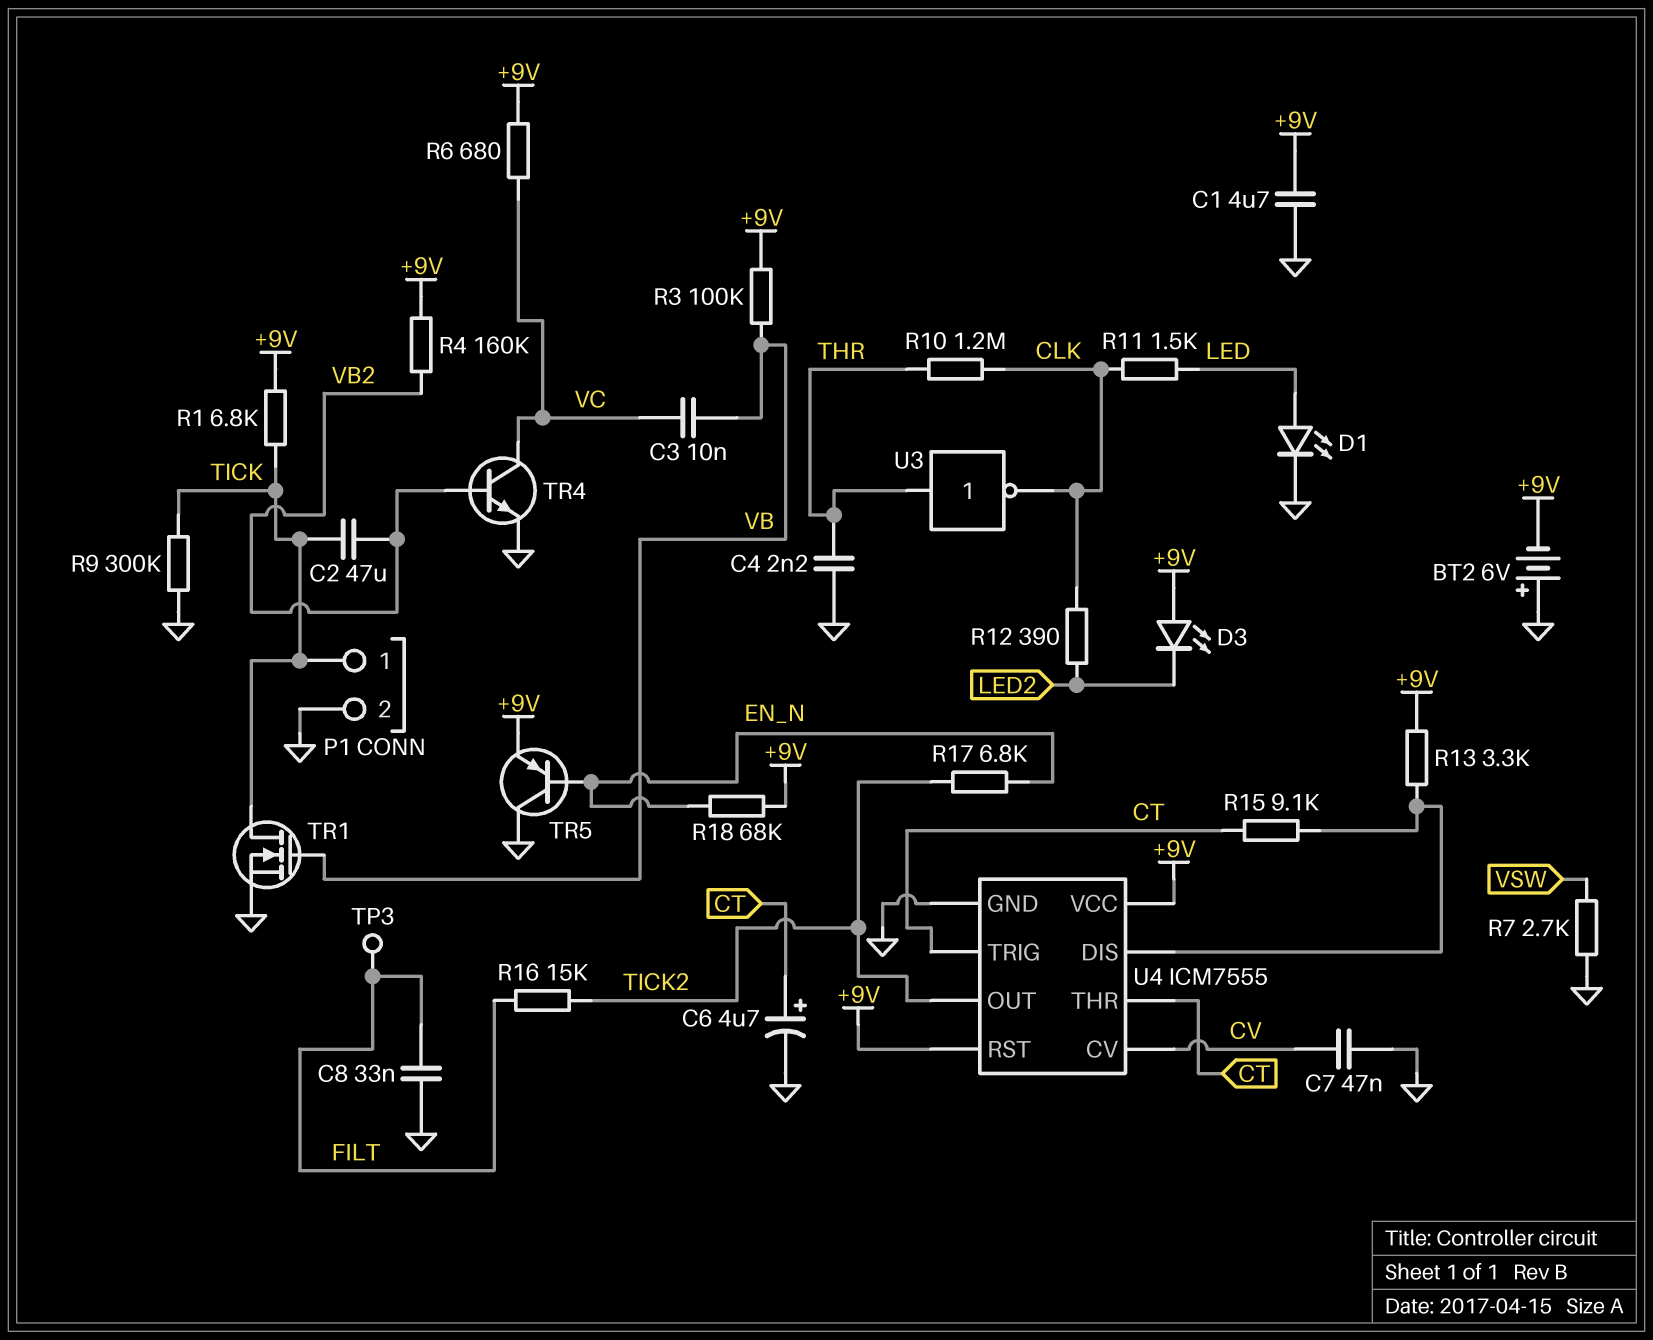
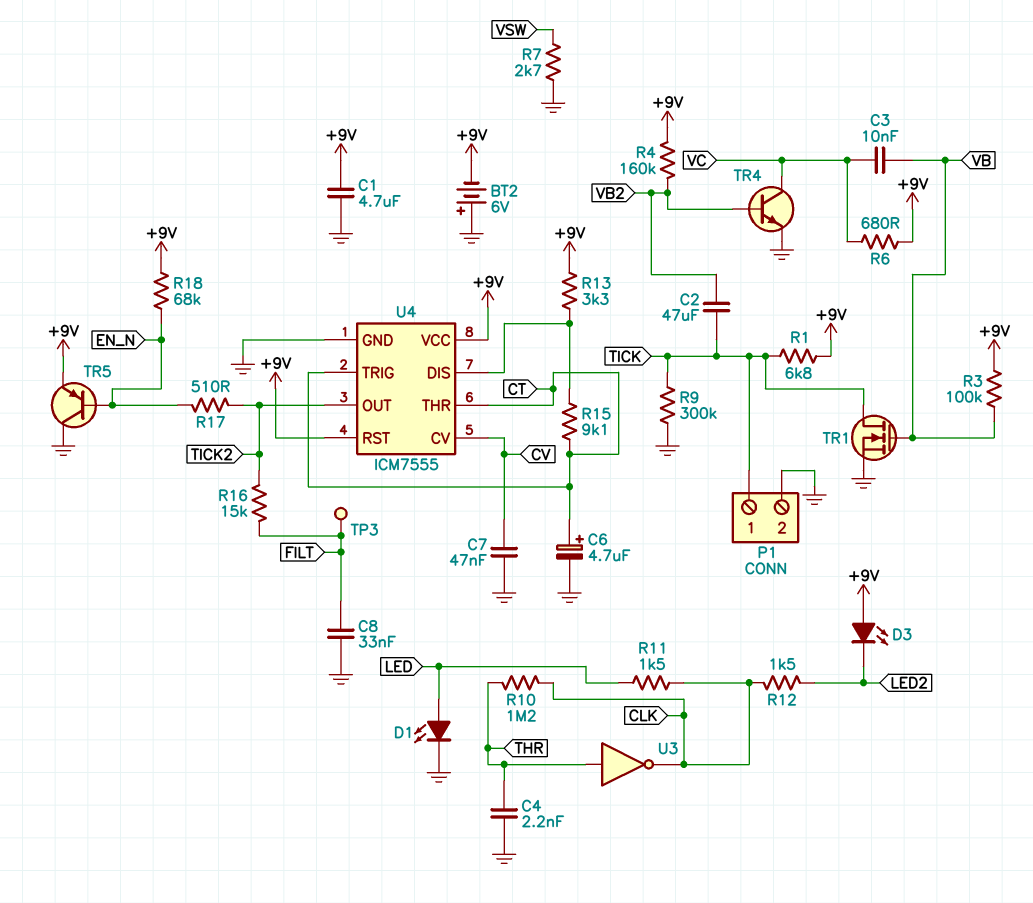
R12: 390 (CLK, LED2) -> 1.5k (CLK, LED2)
R17: 6.8k (EN_N, TICK2) -> 510 (EN_N, TICK2)

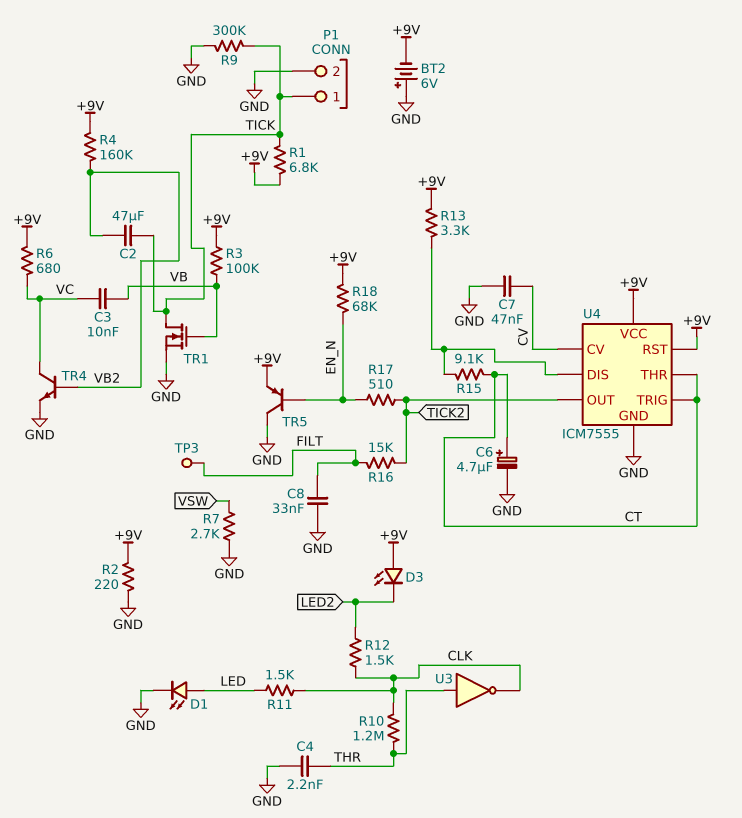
C1: 4.7uF (+9V, GND) -> none
R2: none -> 220 (+9V, GND)

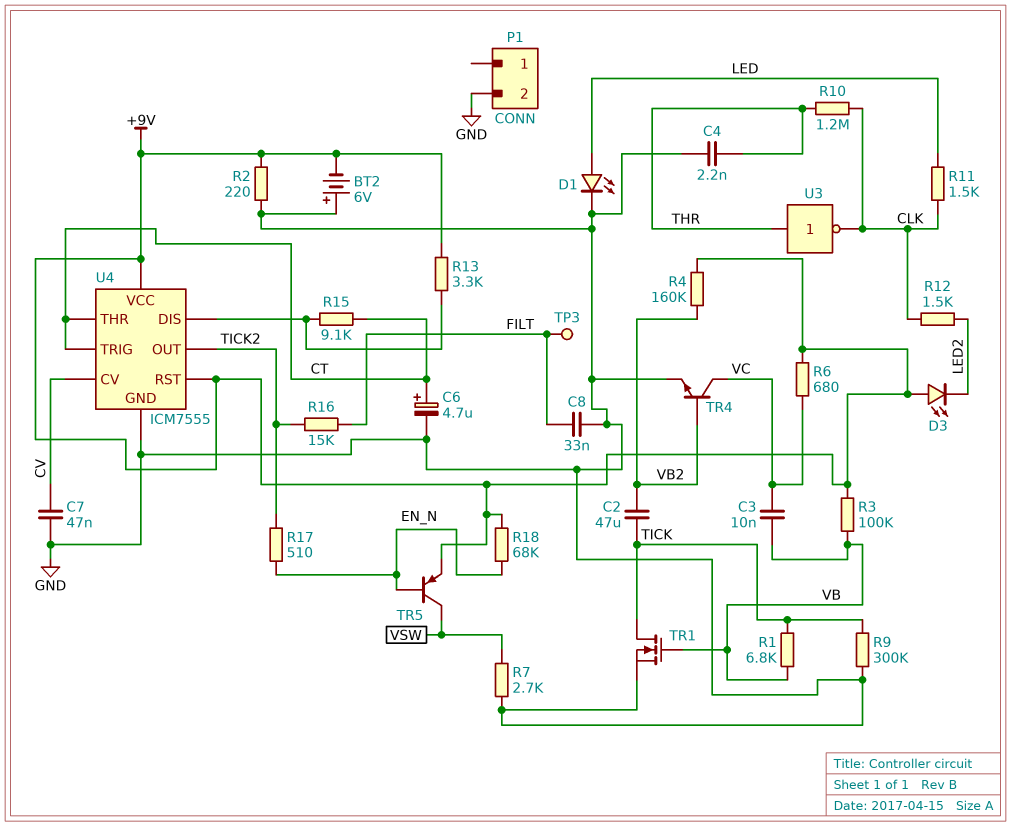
P1 pin 1: TICK -> none
R1: 6.8k (+9V, TICK) -> 6.8k (TICK, VB)
TR5: PNP (B EN_N, C GND, E +9V) -> PNP (B EN_N, C VSW, E +9V)

